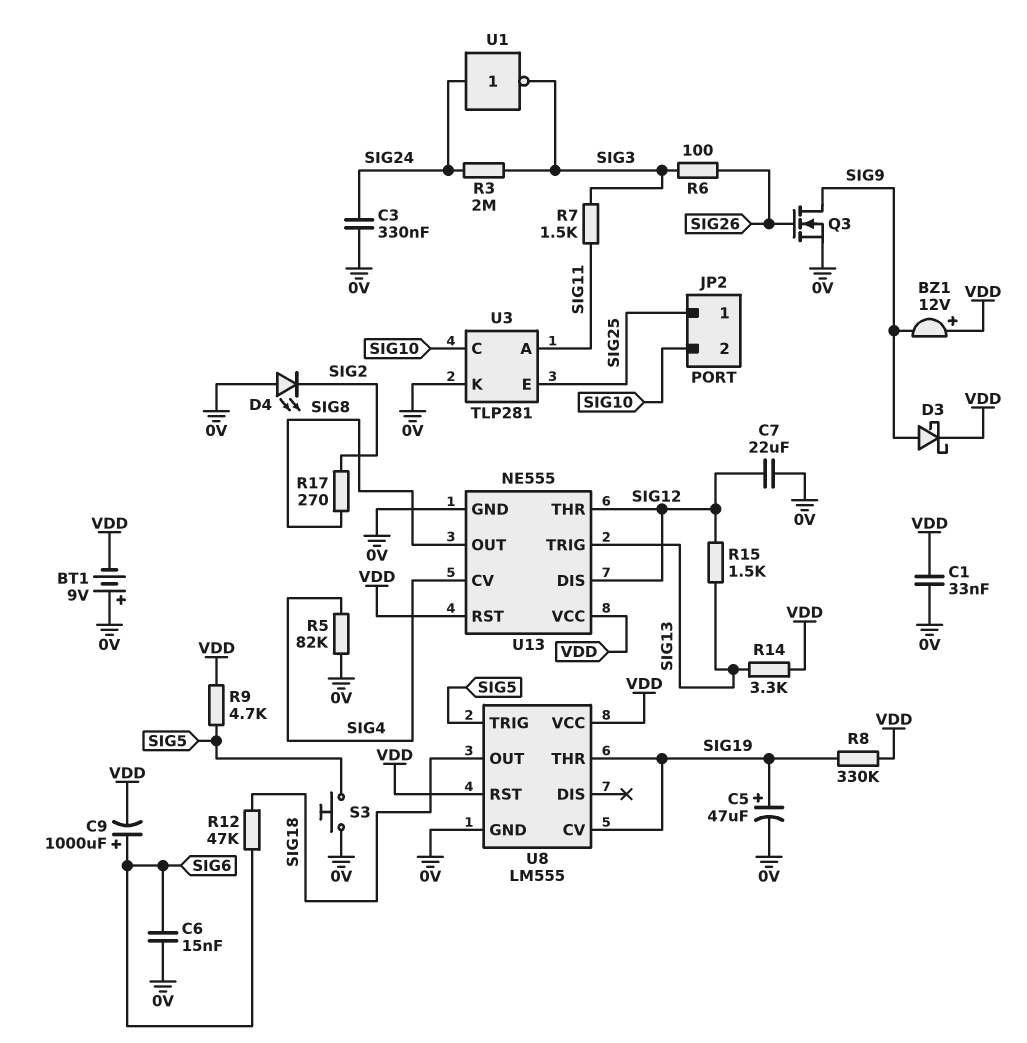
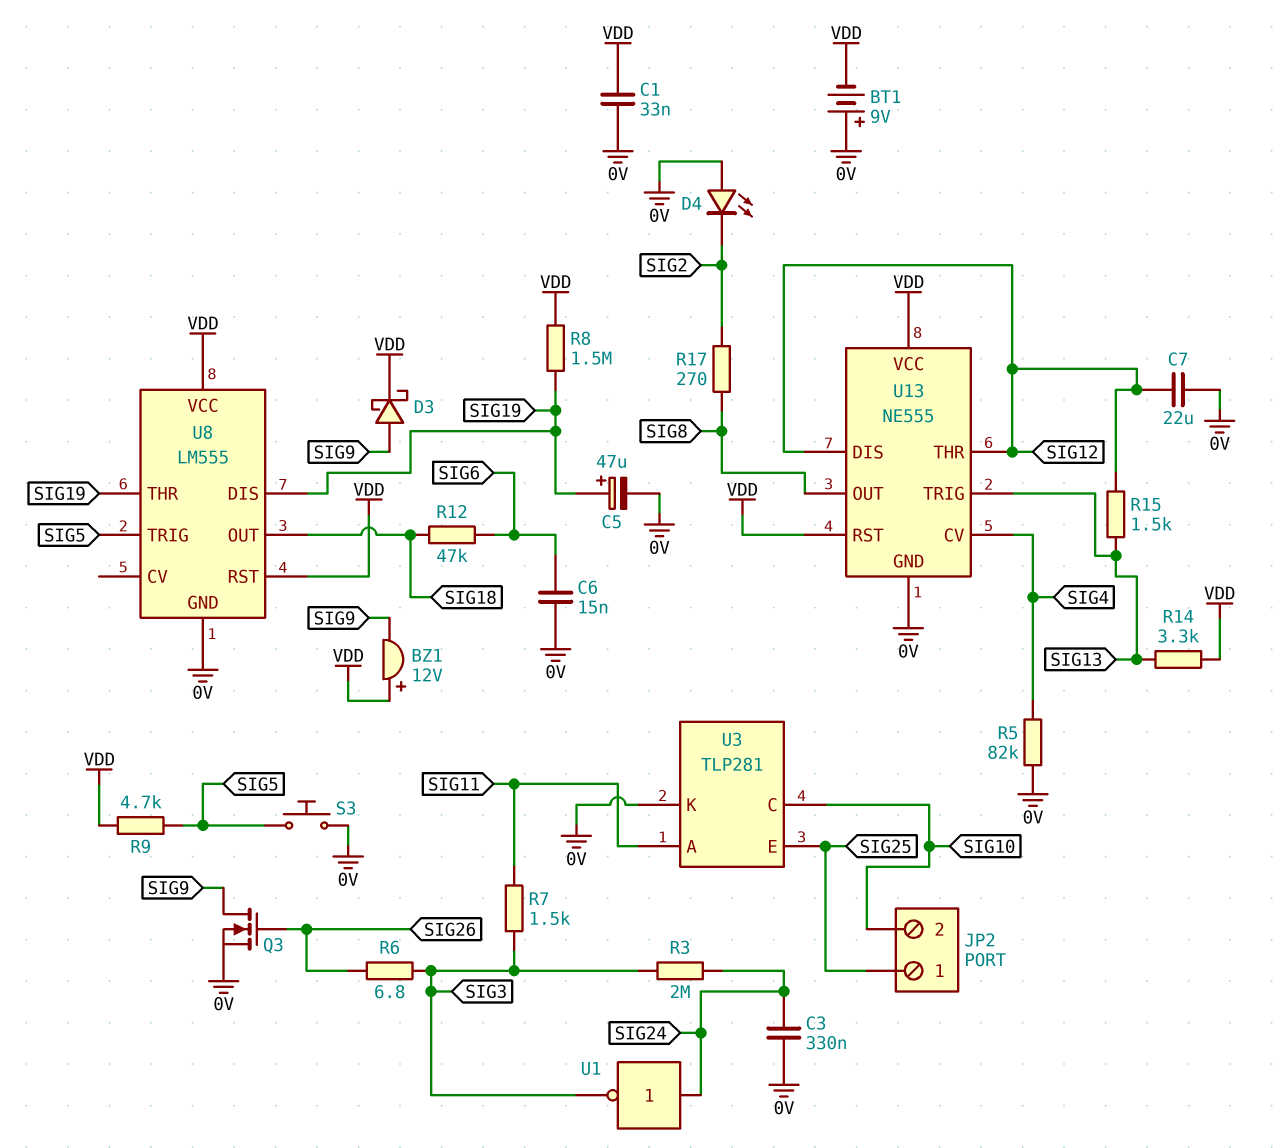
C9: 1000uF (plus SIG6, minus VDD) -> none
R6: 100 (SIG3, SIG26) -> 6.8 (SIG3, SIG26)
R8: 330k (SIG19, VDD) -> 1.5M (SIG19, VDD)
U8 pin CV: SIG19 -> none
U8 pin DIS: none -> SIG19

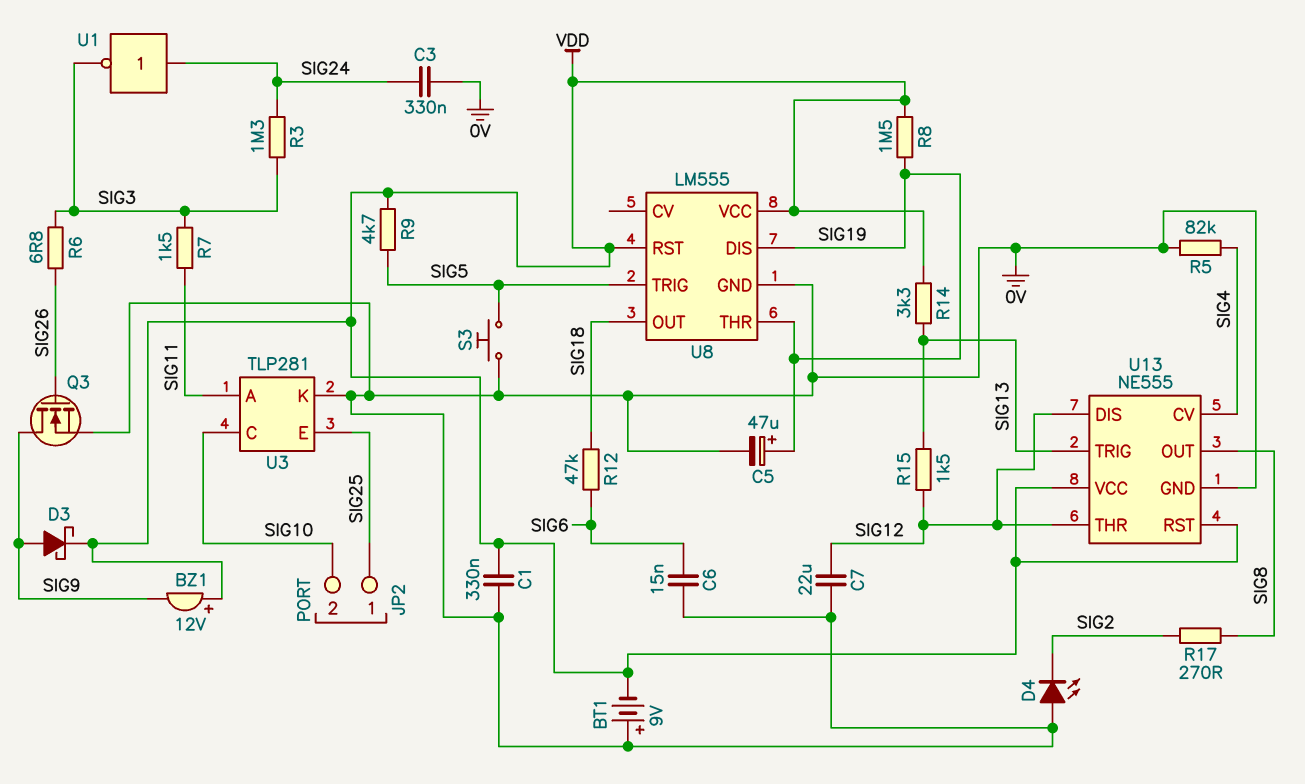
C1: 33nF (0V, VDD) -> 330nF (0V, VDD)
R3: 2M (SIG3, SIG24) -> 1.3M (SIG3, SIG24)

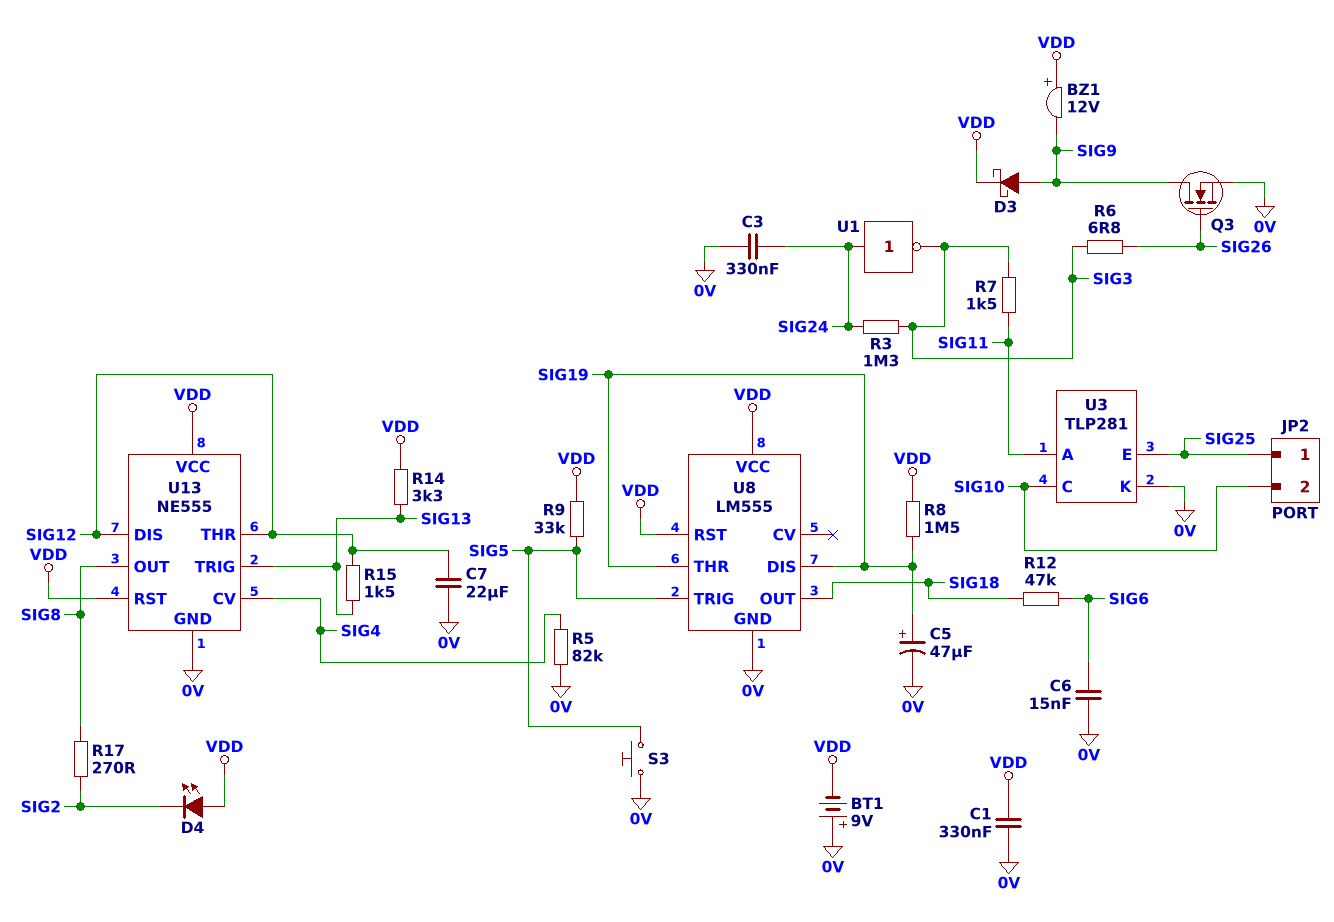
D4: LED (A 0V, K SIG2) -> LED (A VDD, K SIG2)
R9: 4.7k (SIG5, VDD) -> 33k (SIG5, VDD)

